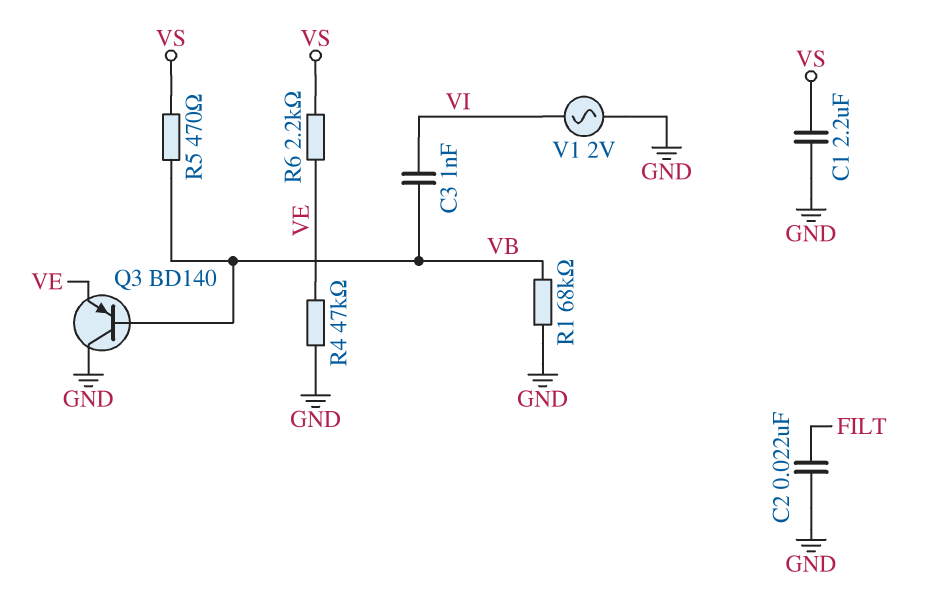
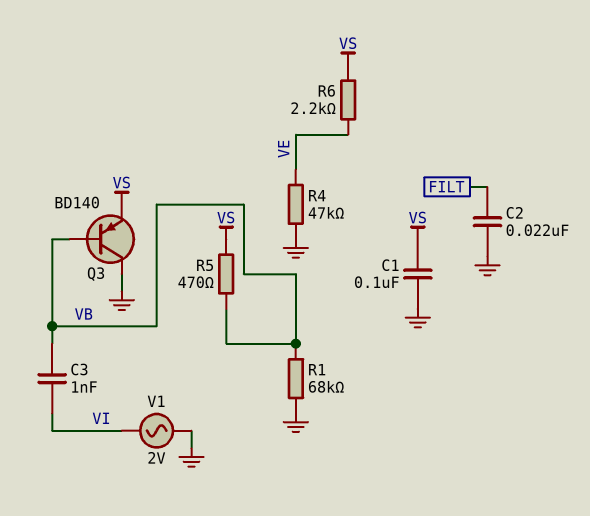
C1: 2.2uF (GND, VS) -> 100nF (GND, VS)
Q3: PNP BD140 (B VB, C GND, E VE) -> PNP BD140 (B VB, C GND, E VS)

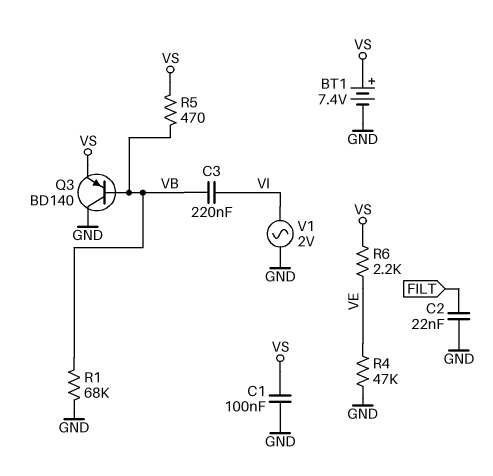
BT1: none -> 7.4V (plus VS, minus GND)
C3: 1nF (VB, VI) -> 220nF (VB, VI)

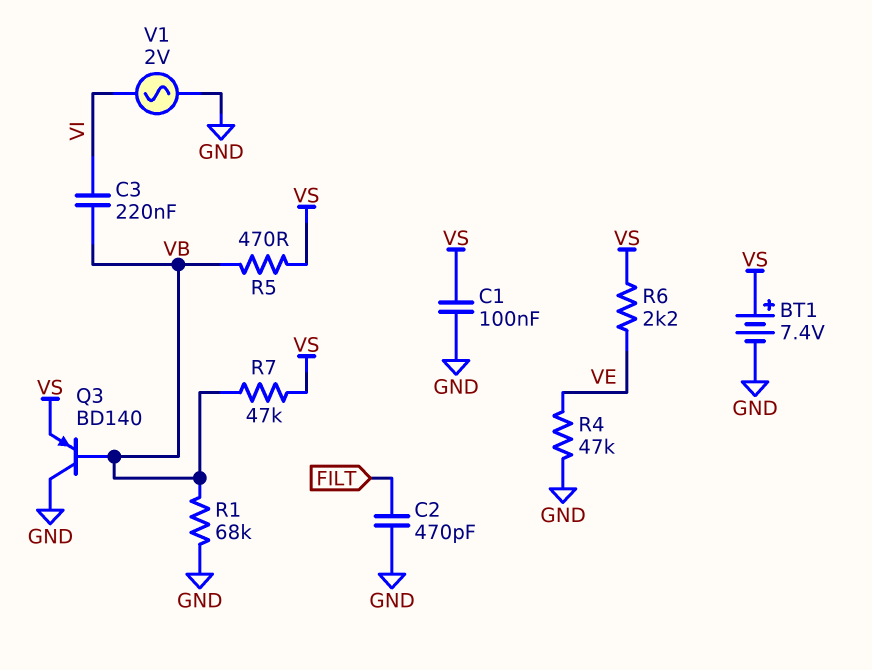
C2: 22nF (FILT, GND) -> 470pF (FILT, GND)
R7: none -> 47k (VB, VS)

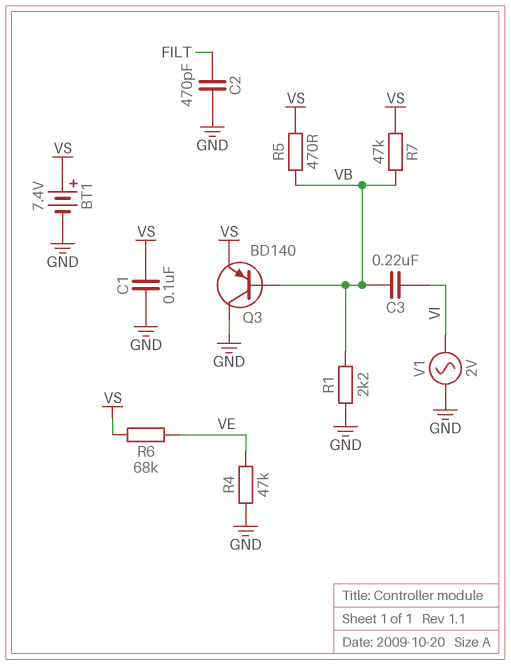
R1: 68k (GND, VB) -> 2.2k (GND, VB)
R6: 2.2k (VE, VS) -> 68k (VE, VS)

